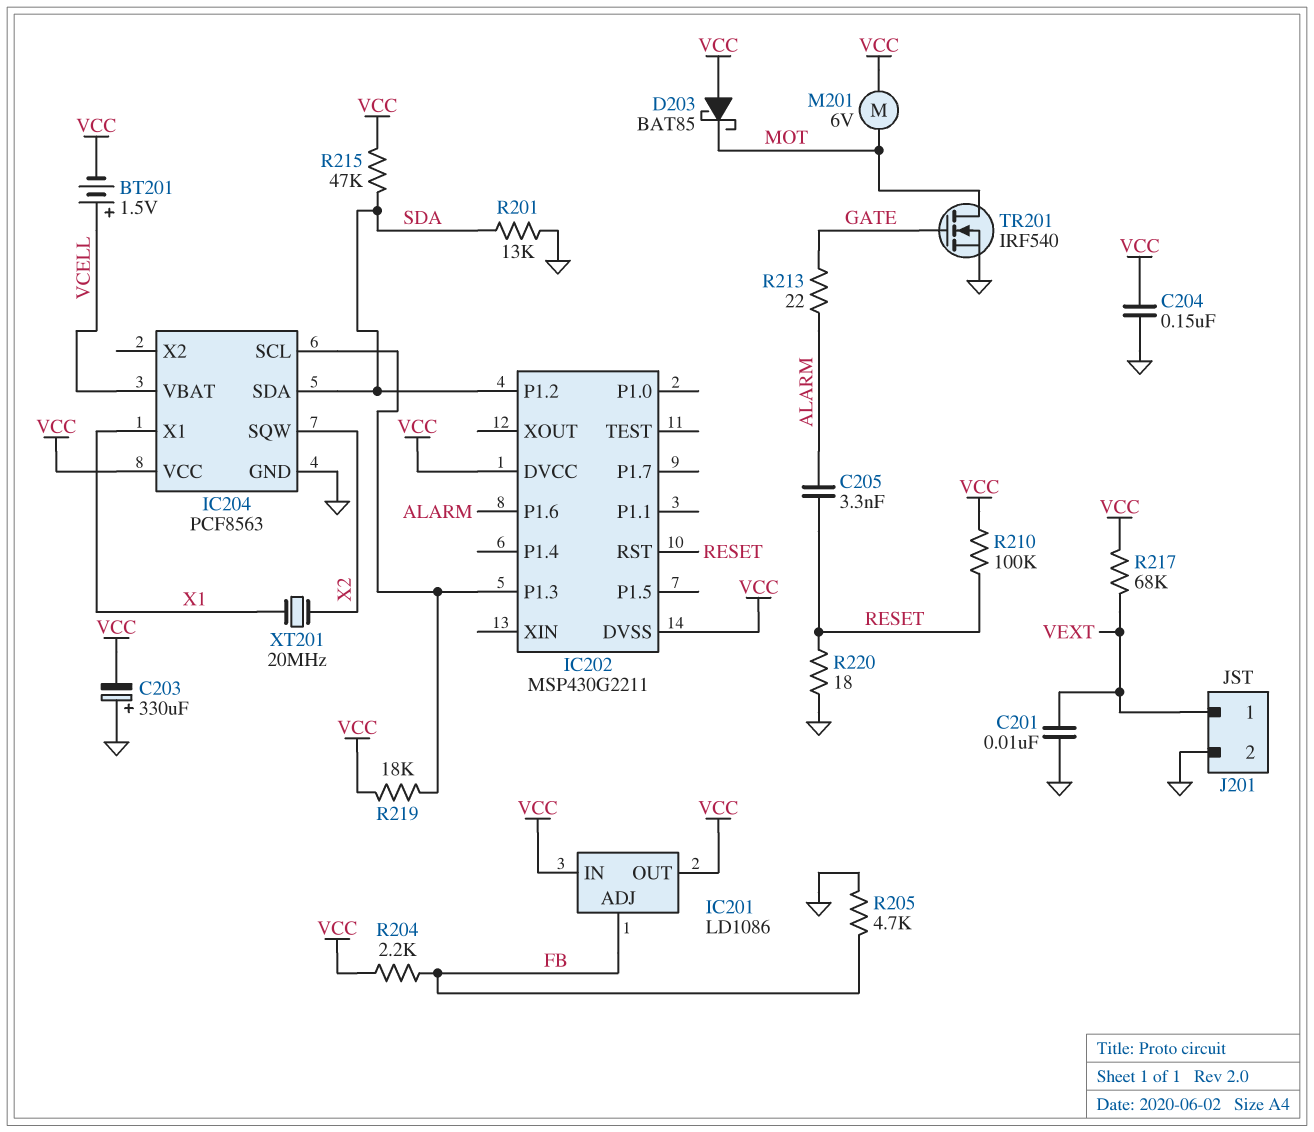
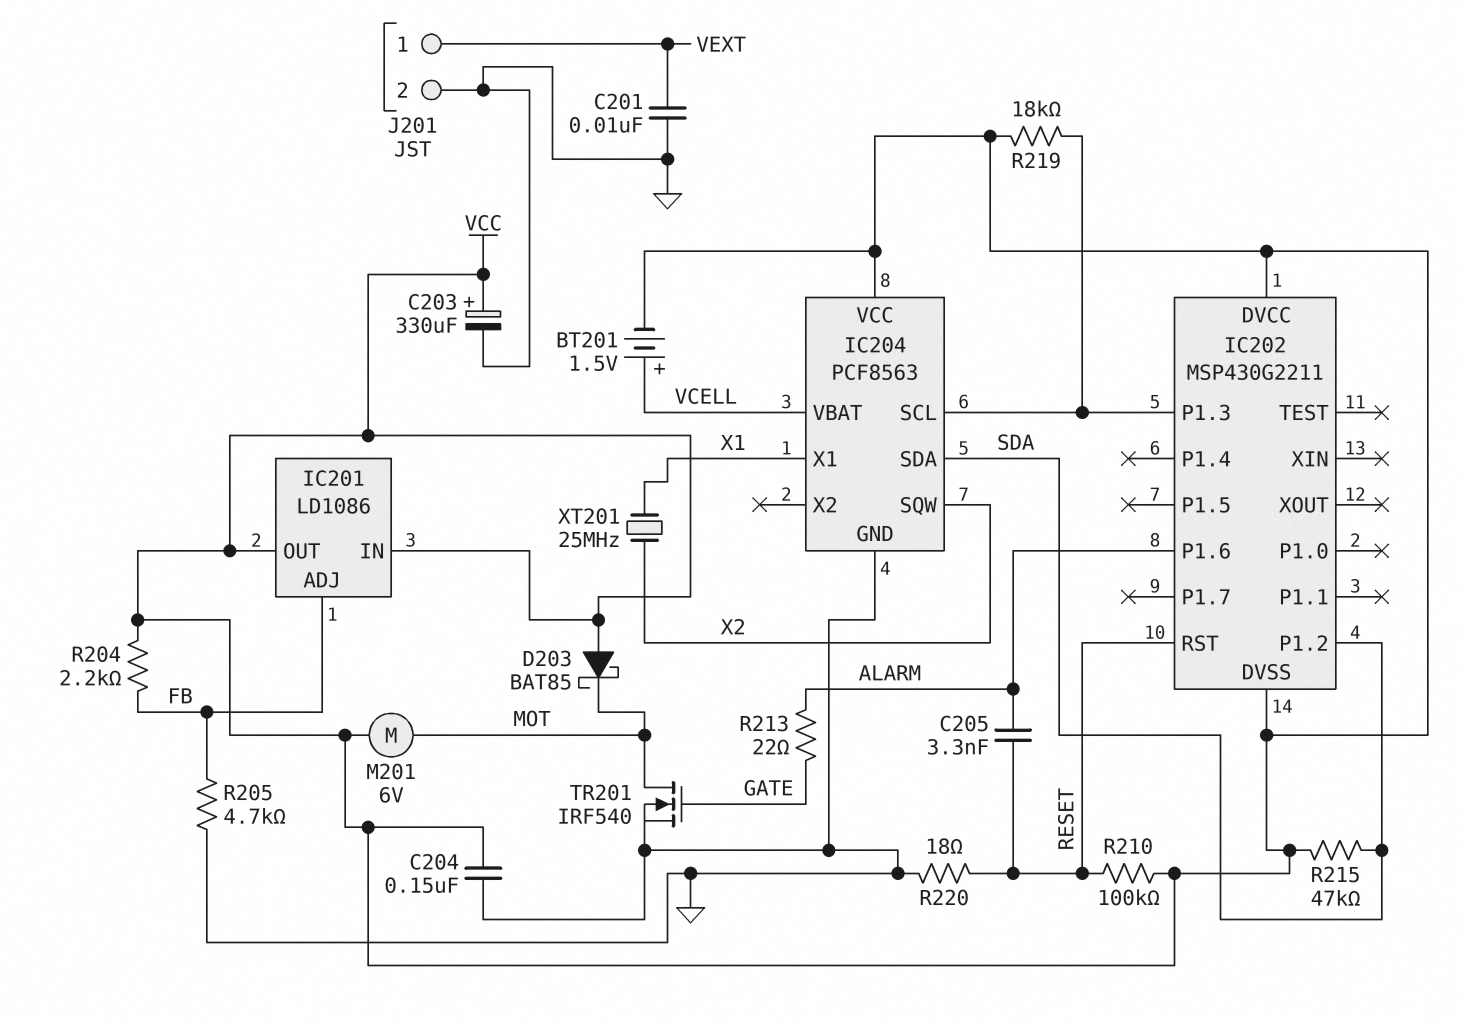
C203: 330uF (plus GND, minus VCC) -> 330uF (plus VCC, minus GND)
R201: 13k (GND, SDA) -> none
R217: 68k (VCC, VEXT) -> none
XT201: 20MHz (X1, X2) -> 25MHz (X1, X2)

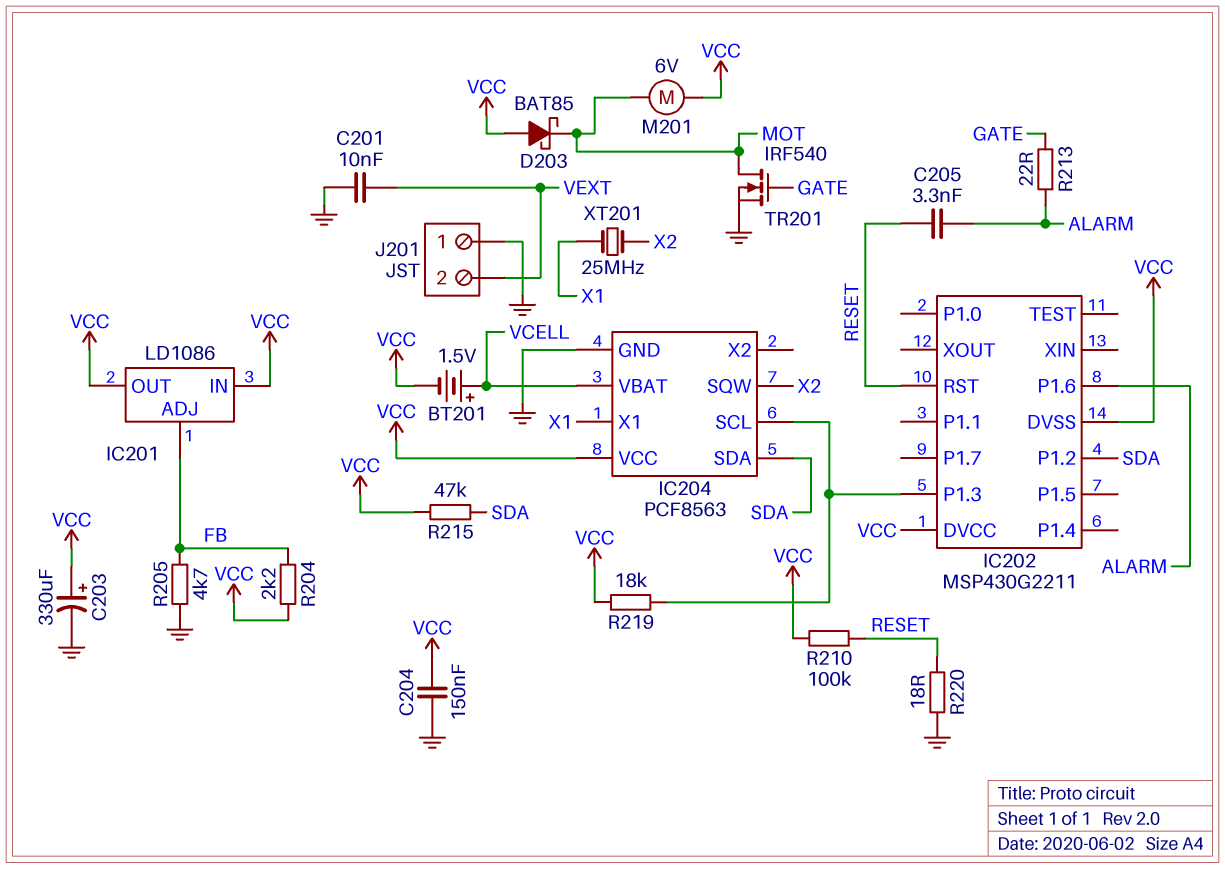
J201 pin 1: VEXT -> GND
J201 pin 2: GND -> VEXT

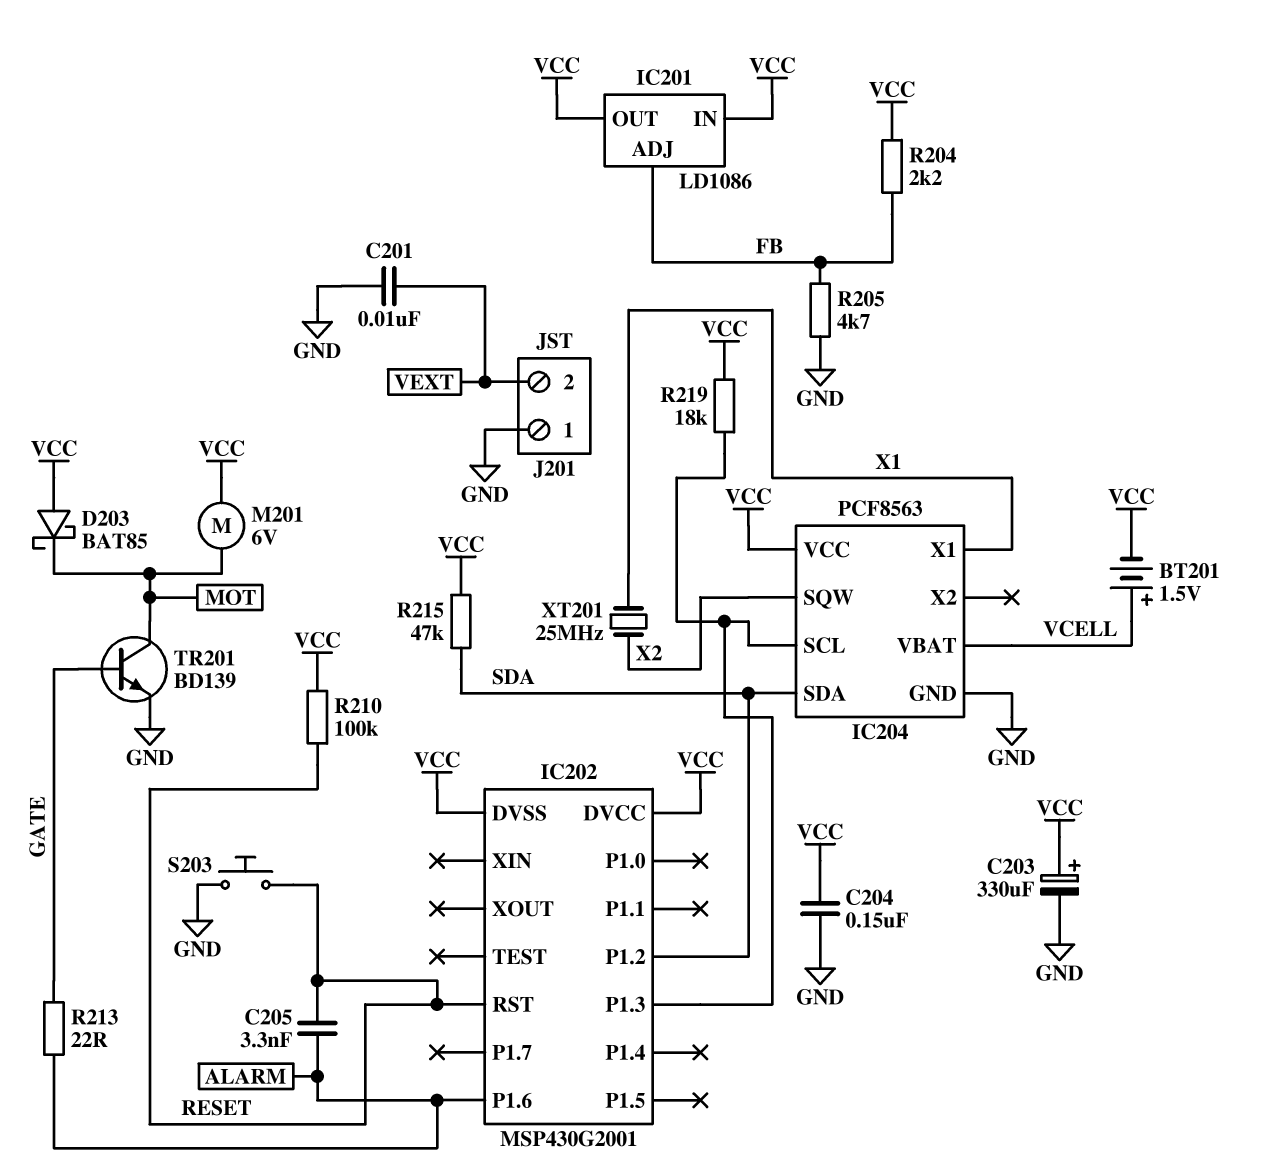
IC202: MSP430G2211 -> MSP430G2001
R220: 18 (GND, RESET) -> none
S203: none -> button (GND, RESET)
TR201: NMOS IRF540 (G GATE, D MOT, S GND) -> NPN BD139 (B GATE, C MOT, E GND)

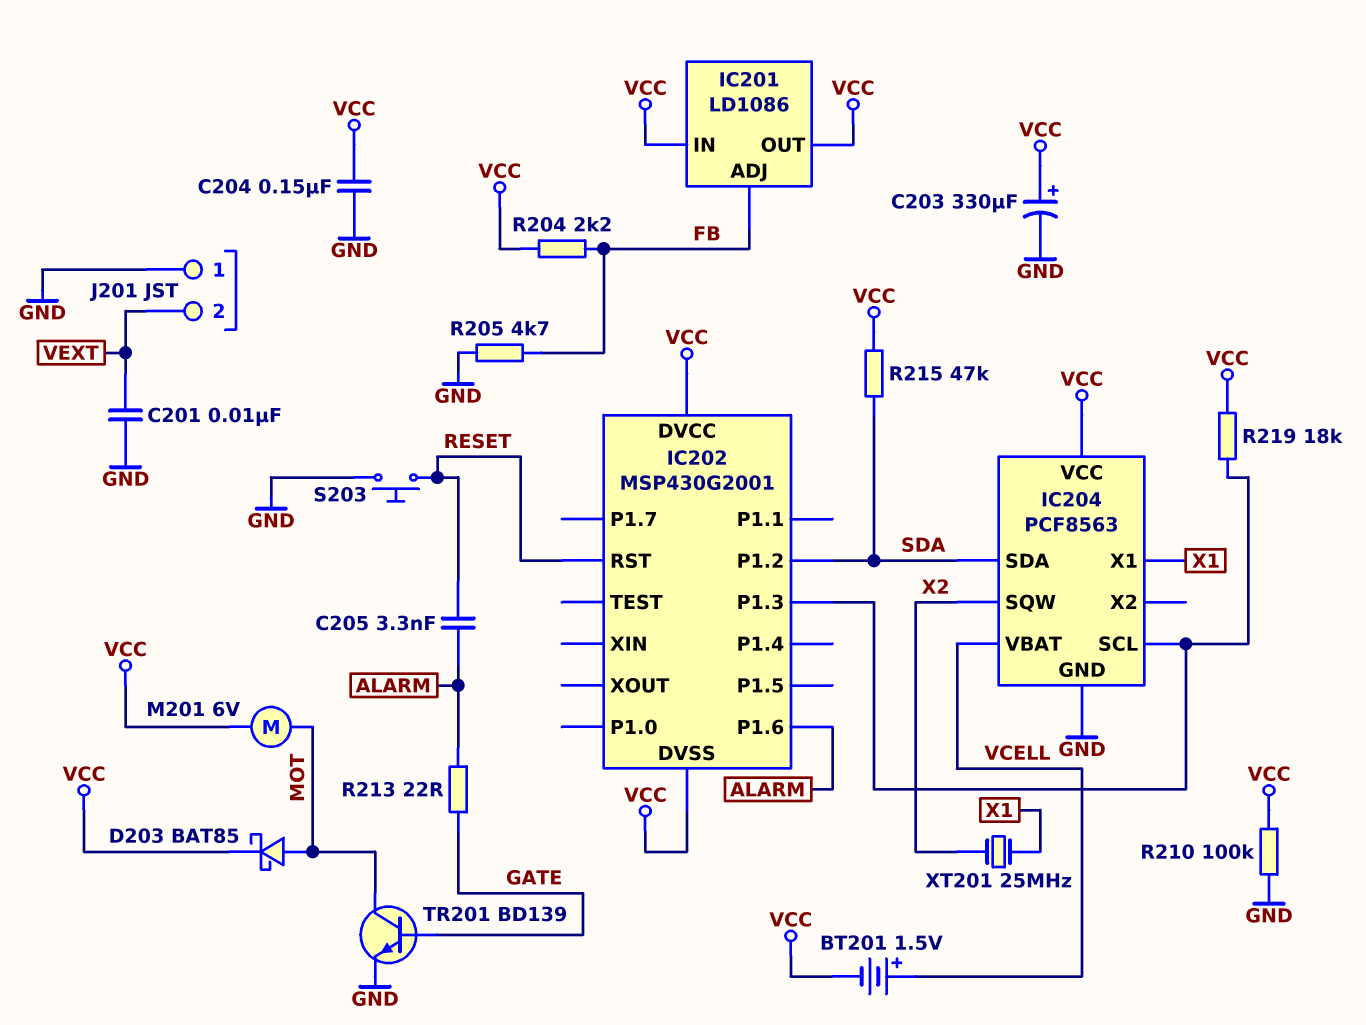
D203: schottky BAT85 (A VCC, K MOT) -> schottky BAT85 (A MOT, K VCC)
R210: 100k (RESET, VCC) -> 100k (GND, VCC)

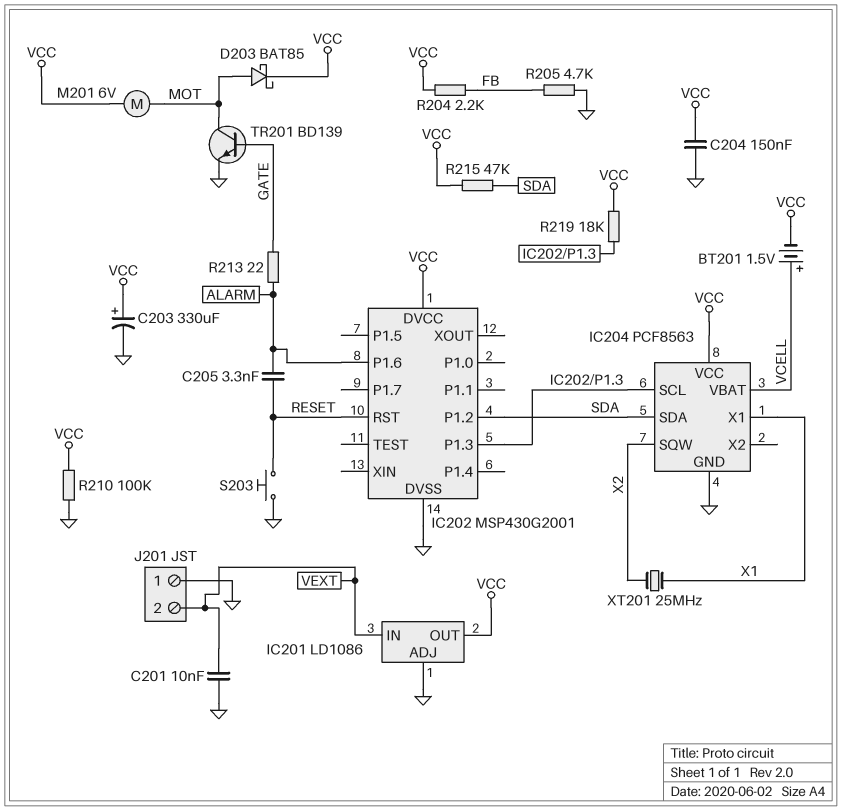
IC201 pin ADJ: FB -> GND
IC201 pin IN: VCC -> VEXT
IC202 pin DVSS: VCC -> GND

